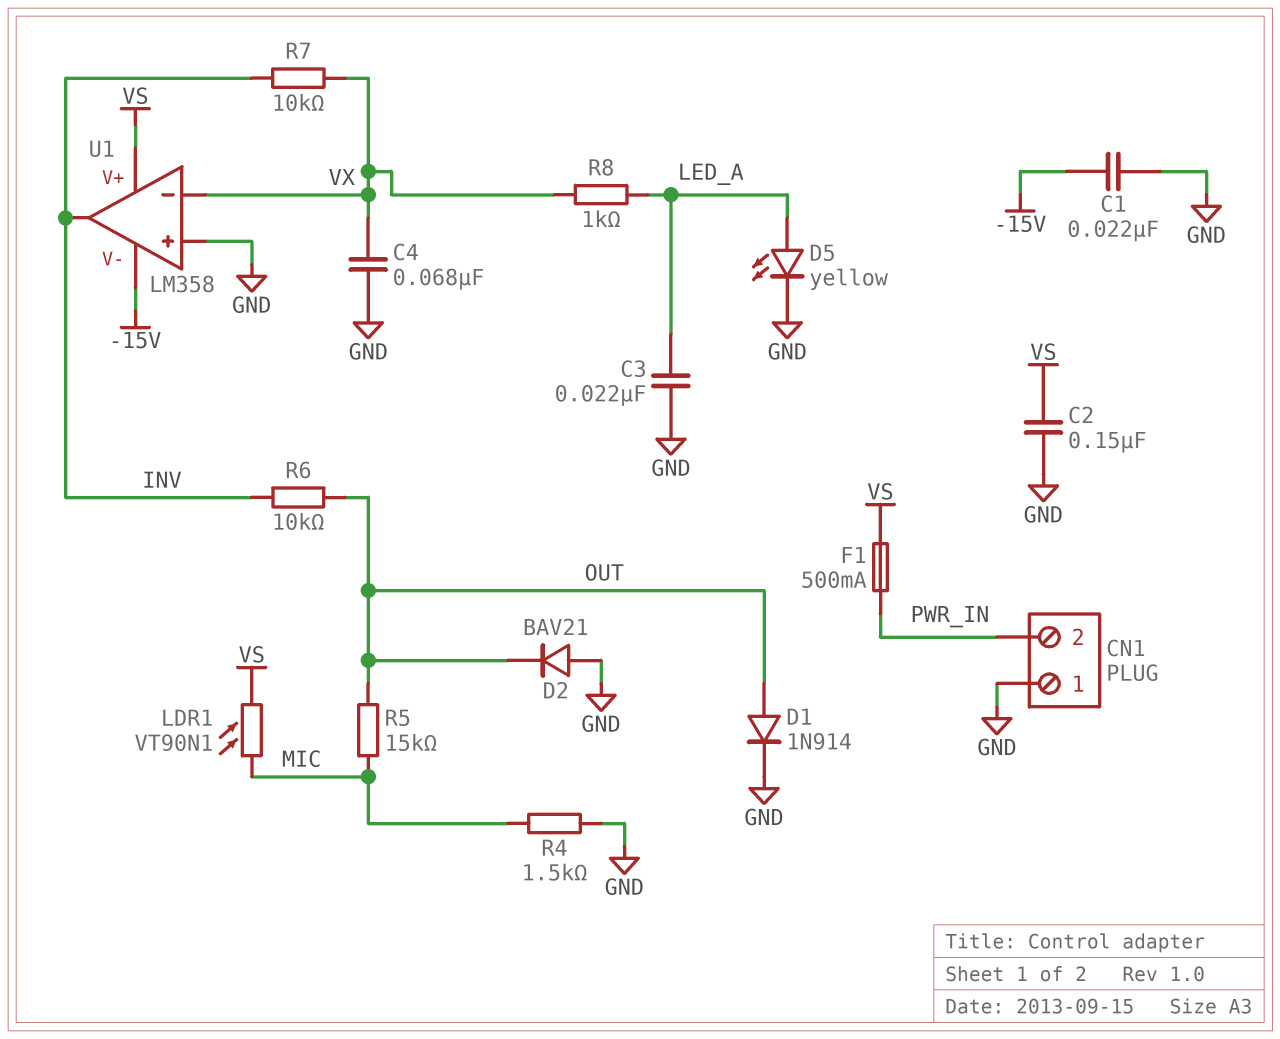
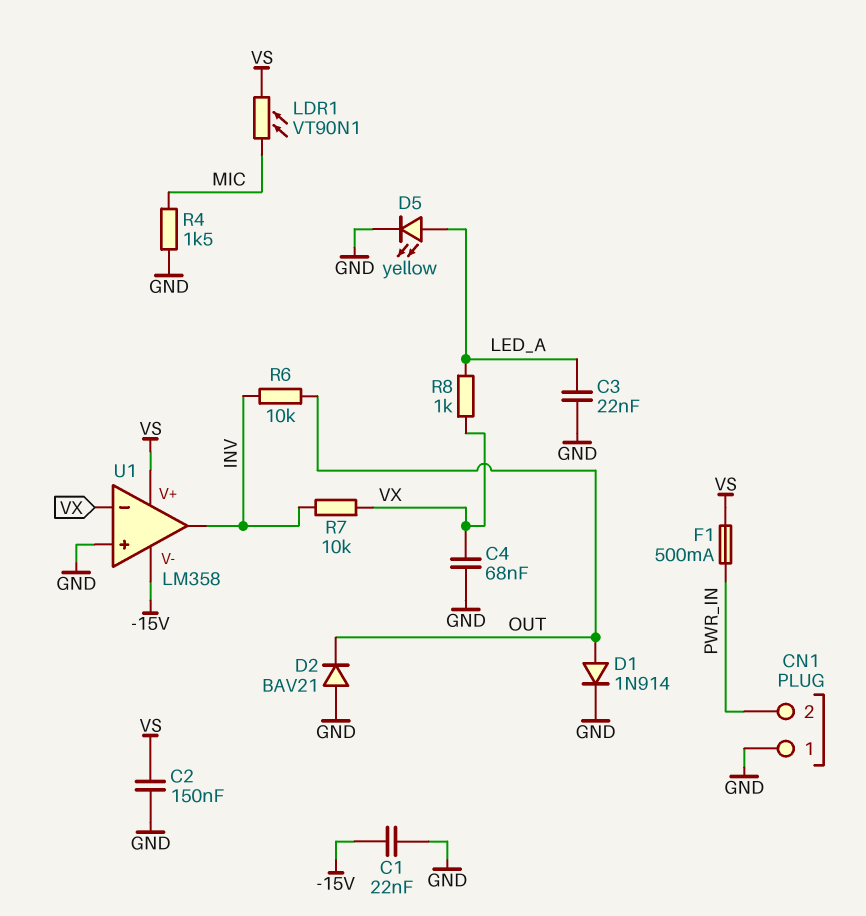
R5: 15k (MIC, OUT) -> none

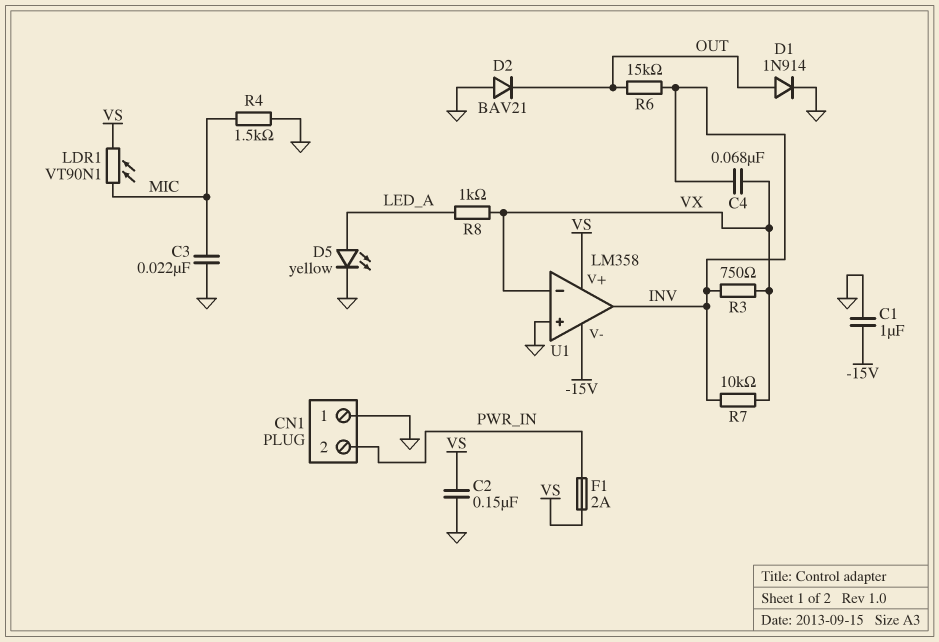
C1: 22nF (-15V, GND) -> 1uF (-15V, GND)
C3: 22nF (GND, LED_A) -> 22nF (GND, MIC)
C4: 68nF (GND, VX) -> 68nF (INV, VX)
F1: 500mA (PWR_IN, VS) -> 2A (PWR_IN, VS)
R3: none -> 750 (INV, VX)
R6: 10k (INV, OUT) -> 15k (INV, OUT)

